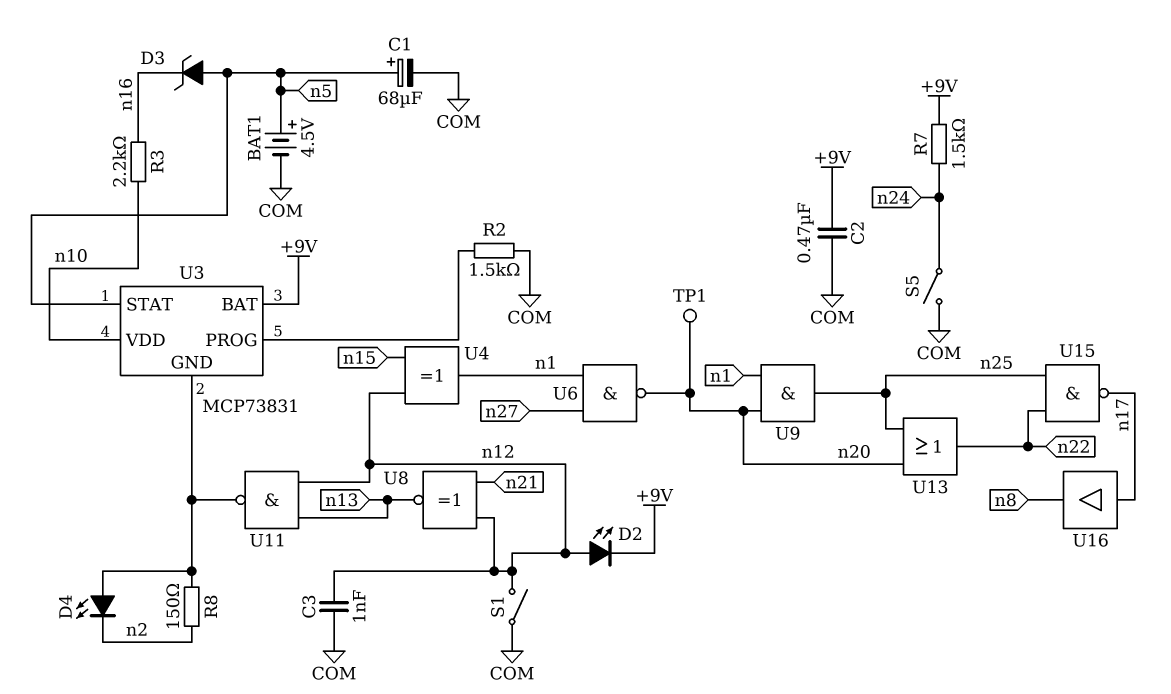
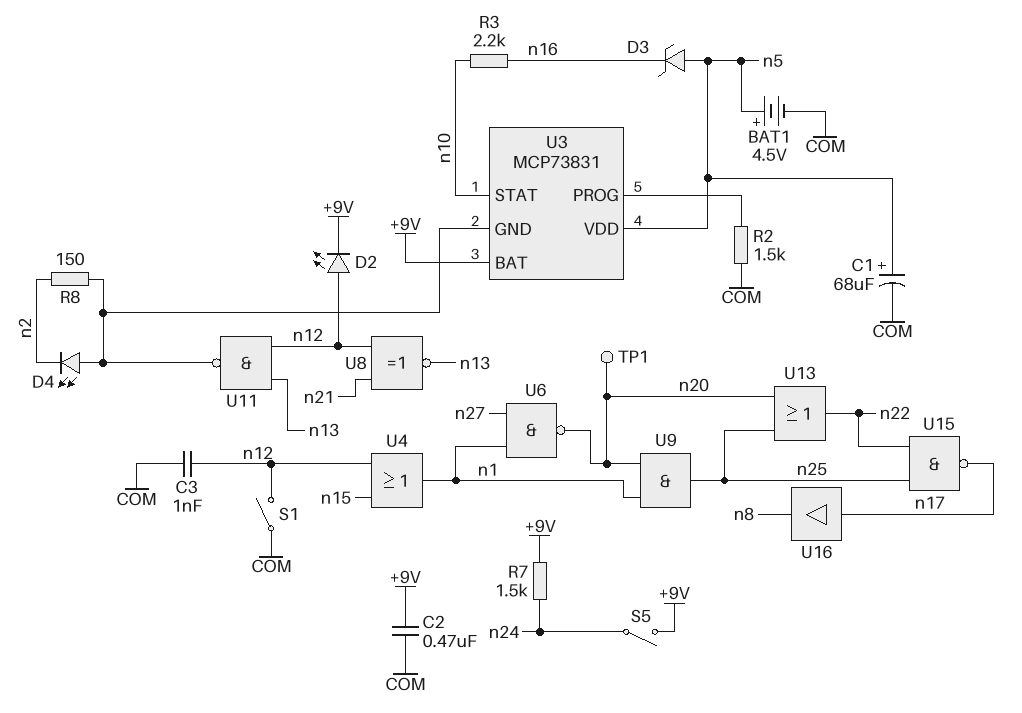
S5: switch (COM, n24) -> switch (+9V, n24)
U3 pin STAT: n5 -> n10
U3 pin VDD: n10 -> n5
U4: XOR (in n12, in n15, out n1) -> OR (in n12, in n15, out n1)

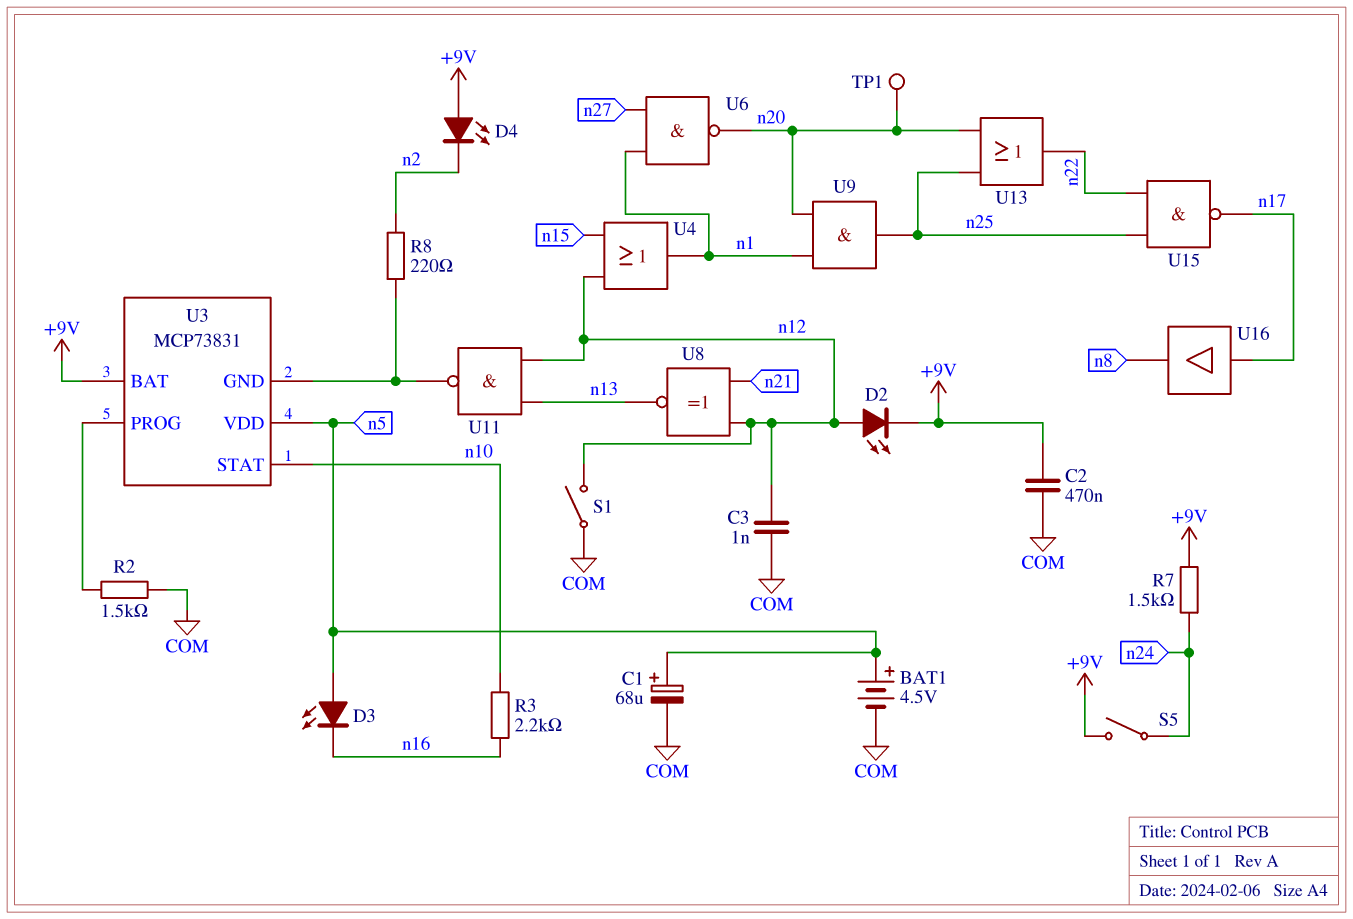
D3: zener (A n5, K n16) -> LED (A n5, K n16)
D4: LED (A U3/GND, K n2) -> LED (A +9V, K n2)
R8: 150 (U3/GND, n2) -> 220 (U3/GND, n2)

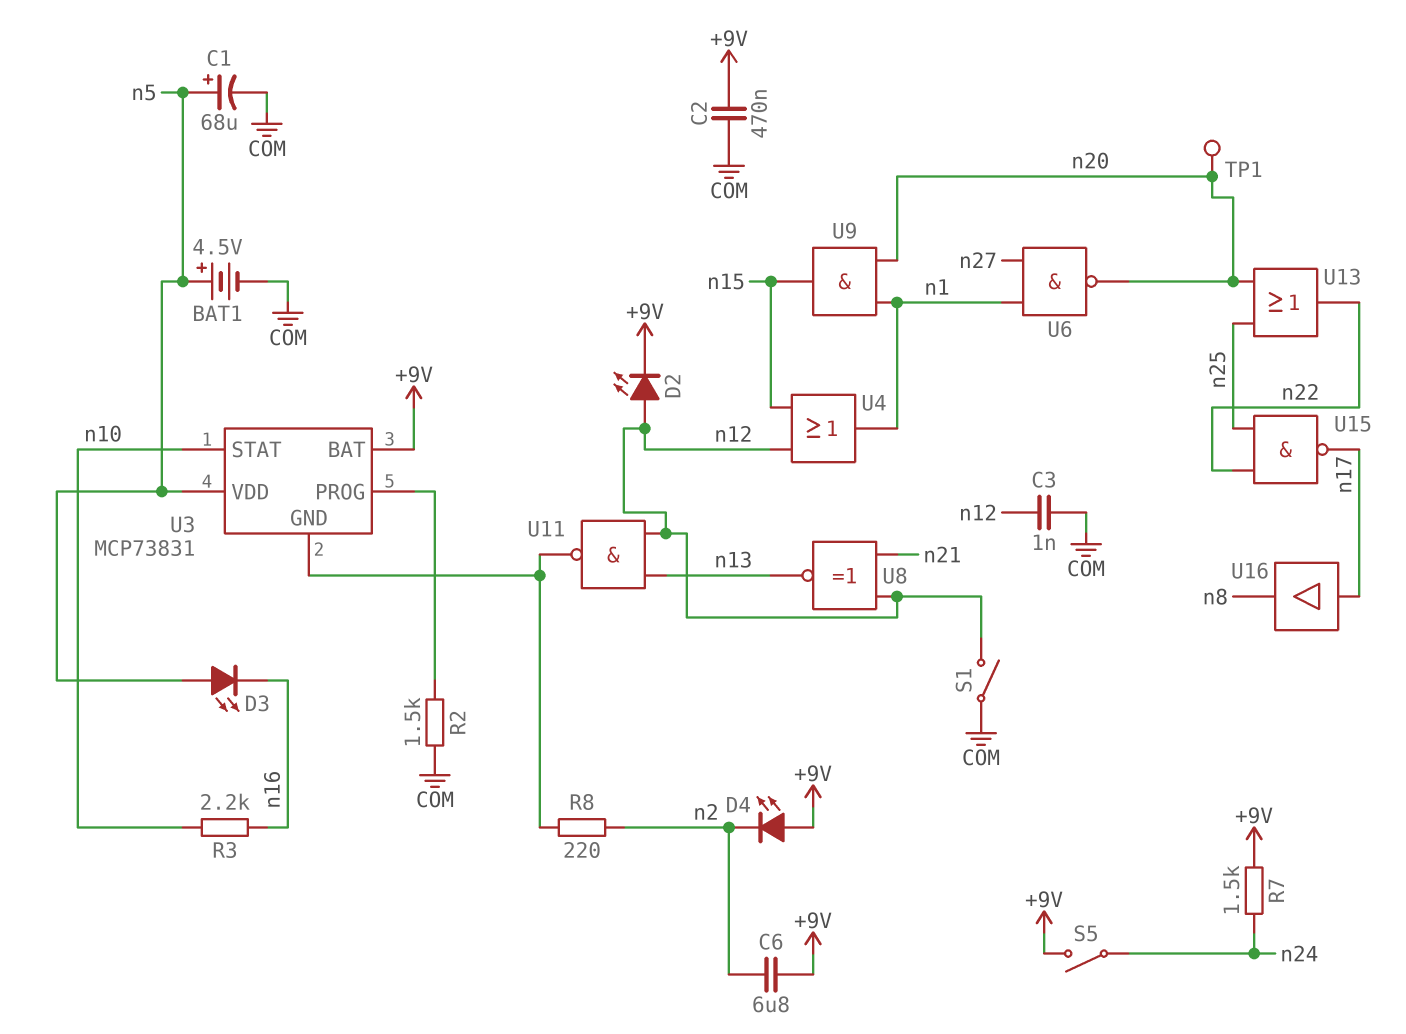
C6: none -> 6.8uF (+9V, n2)
U9: AND (in n1, in n20, out n25) -> AND (in n1, in n20, out n15)

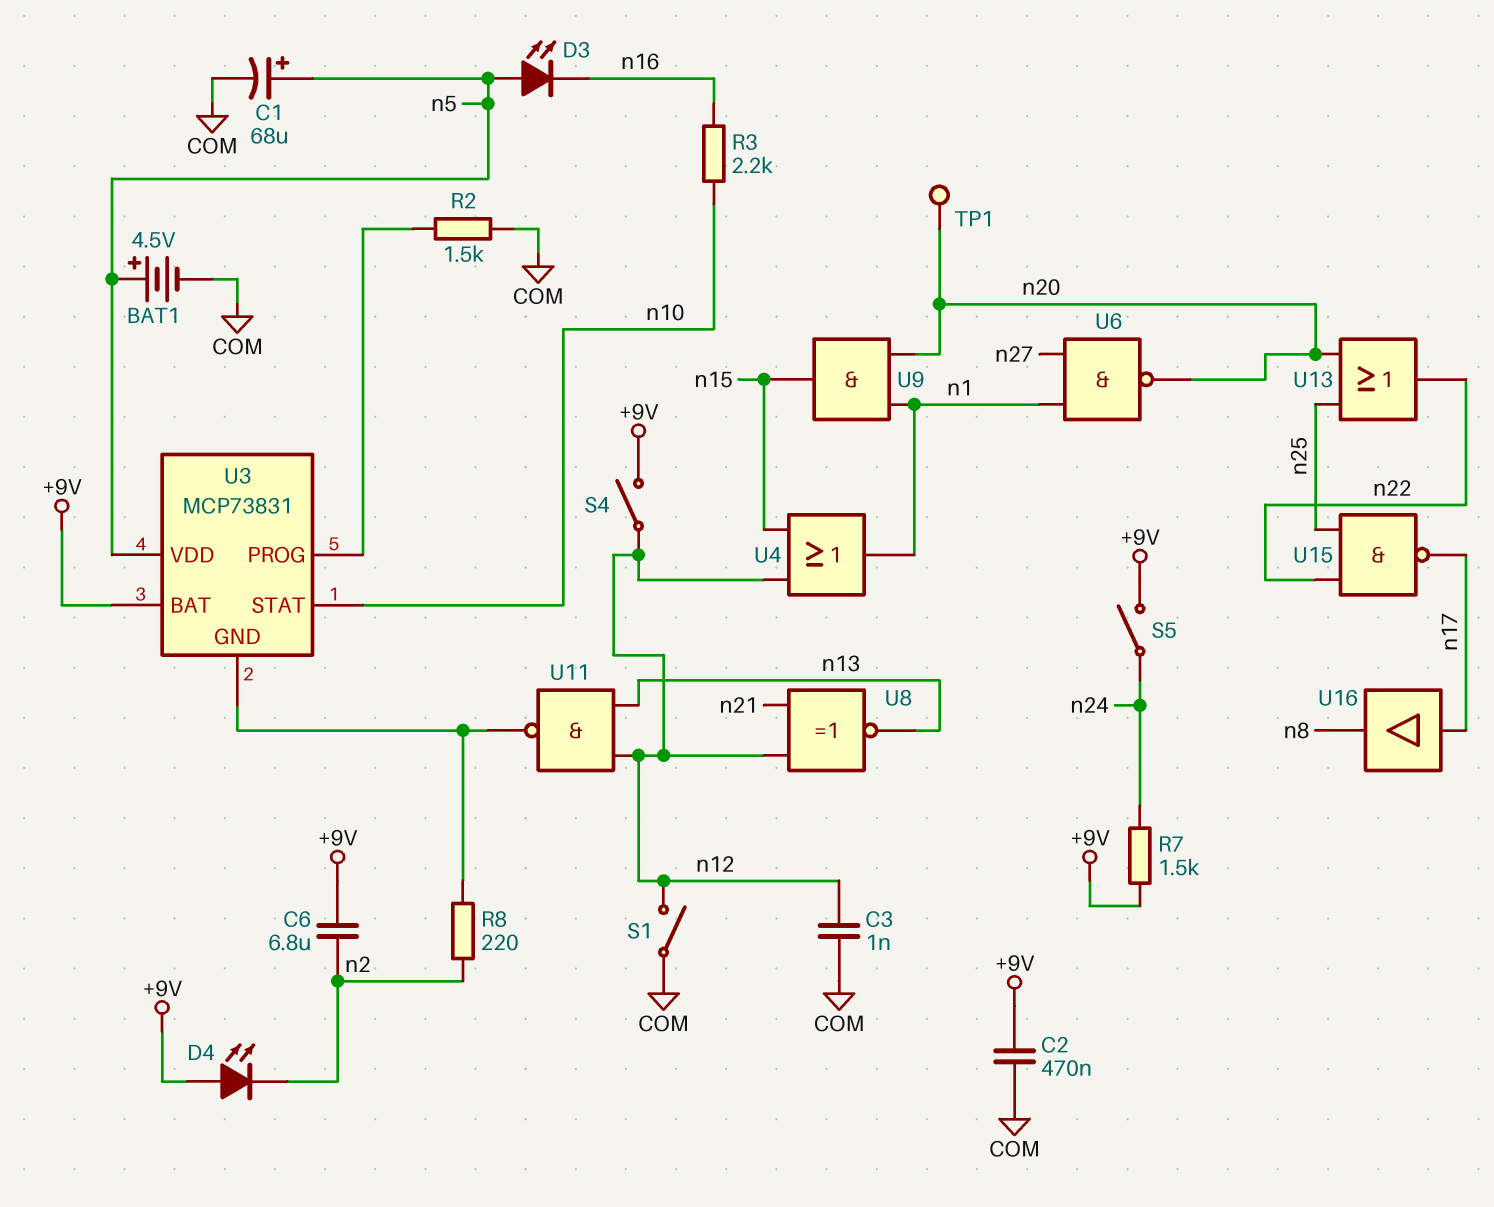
D2: LED (A n12, K +9V) -> none
S4: none -> switch (+9V, n12)

